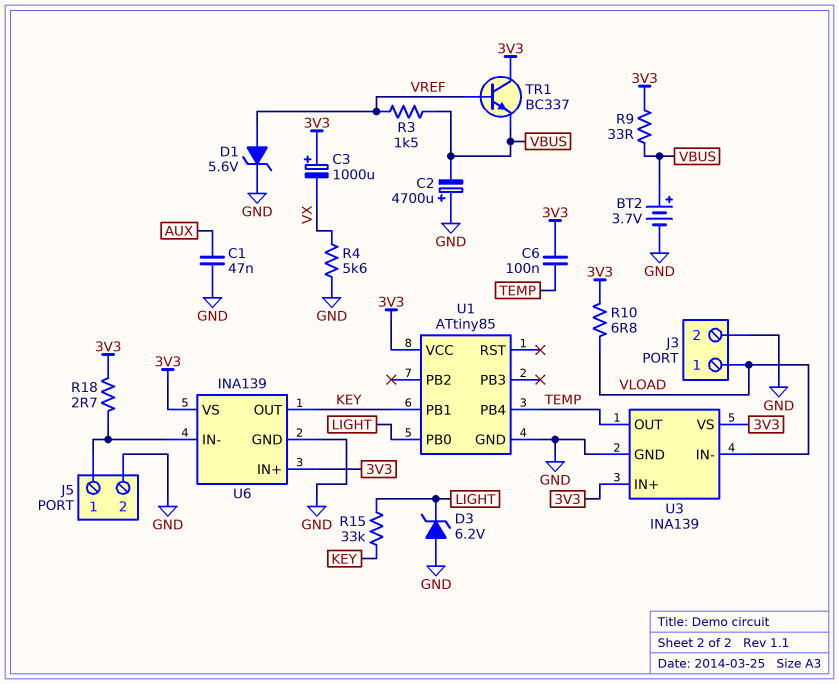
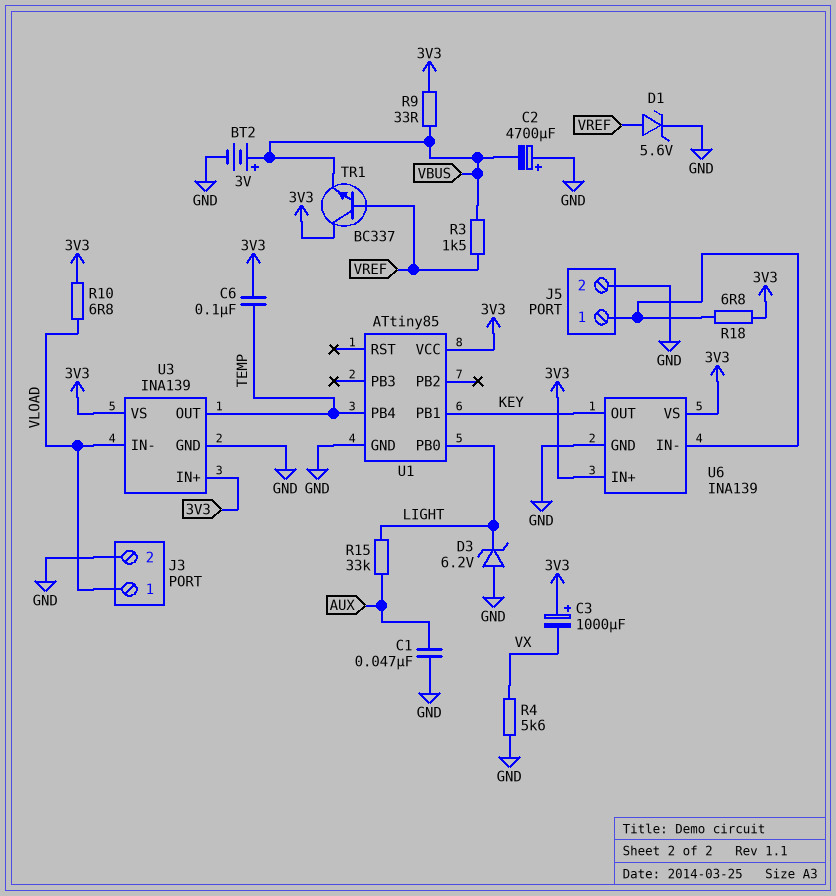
BT2: 3.7V (plus VBUS, minus GND) -> 3V (plus VBUS, minus GND)
R15: 33k (KEY, LIGHT) -> 33k (AUX, LIGHT)
R18: 2.7 (3V3, J5/1) -> 6.8 (3V3, J5/1)

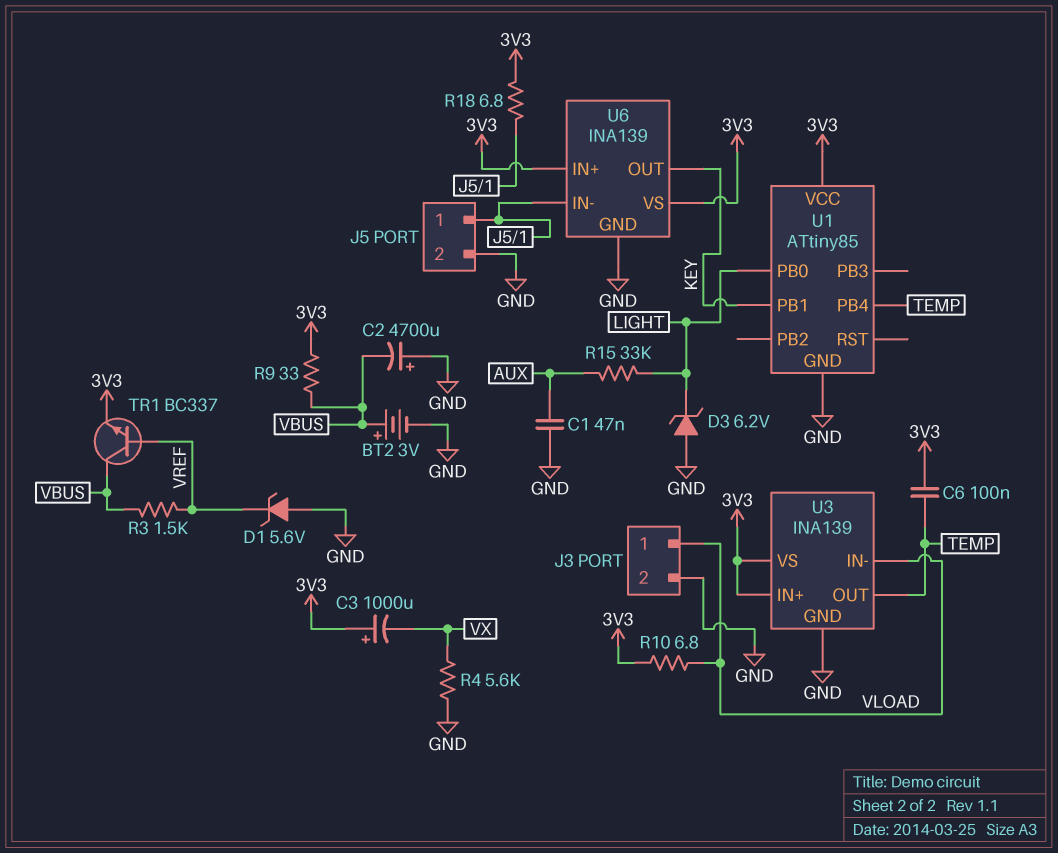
D1: zener 5.6V (A VREF, K GND) -> zener 5.6V (A GND, K VREF)
TR1: NPN BC337 (B VREF, C 3V3, E VBUS) -> NPN BC337 (B VREF, C VBUS, E 3V3)

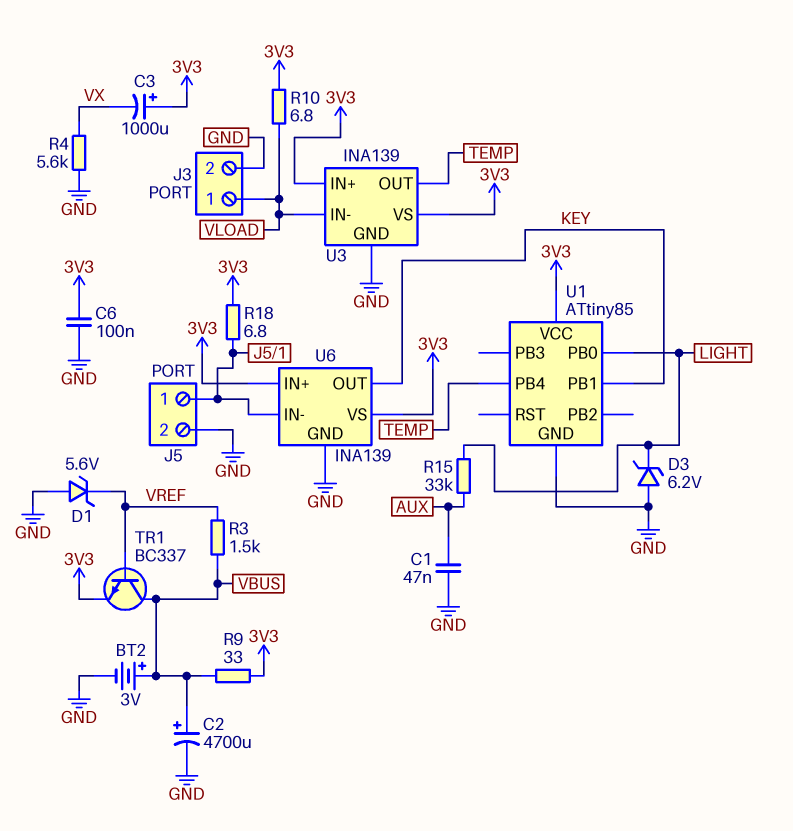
C2: 4700uF (plus GND, minus VBUS) -> 4700uF (plus VBUS, minus GND)
C6: 100nF (3V3, TEMP) -> 100nF (3V3, GND)

